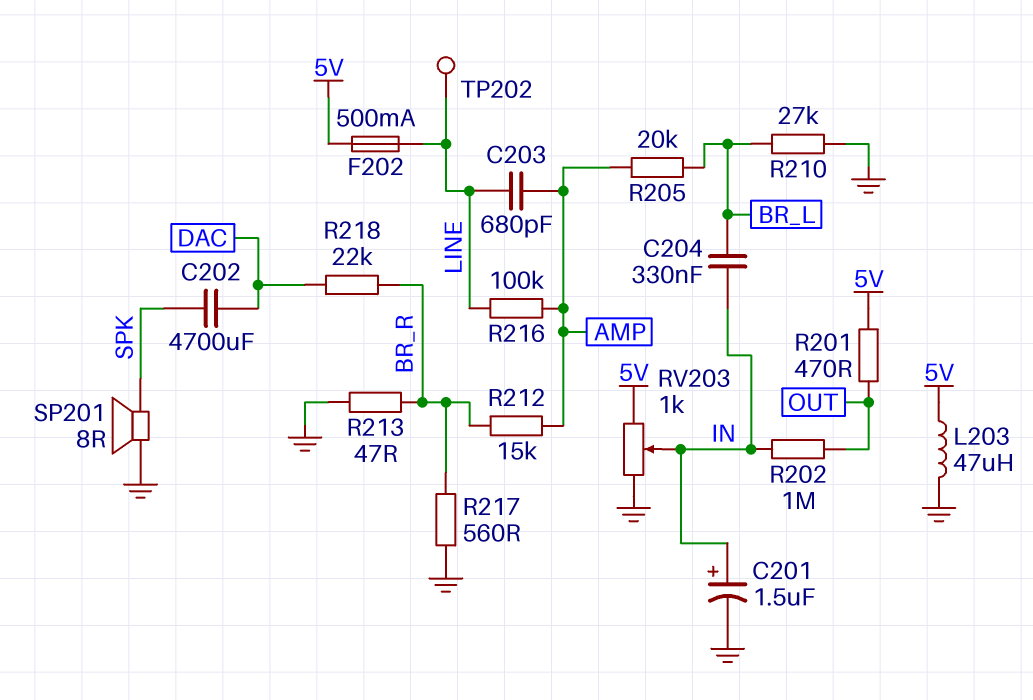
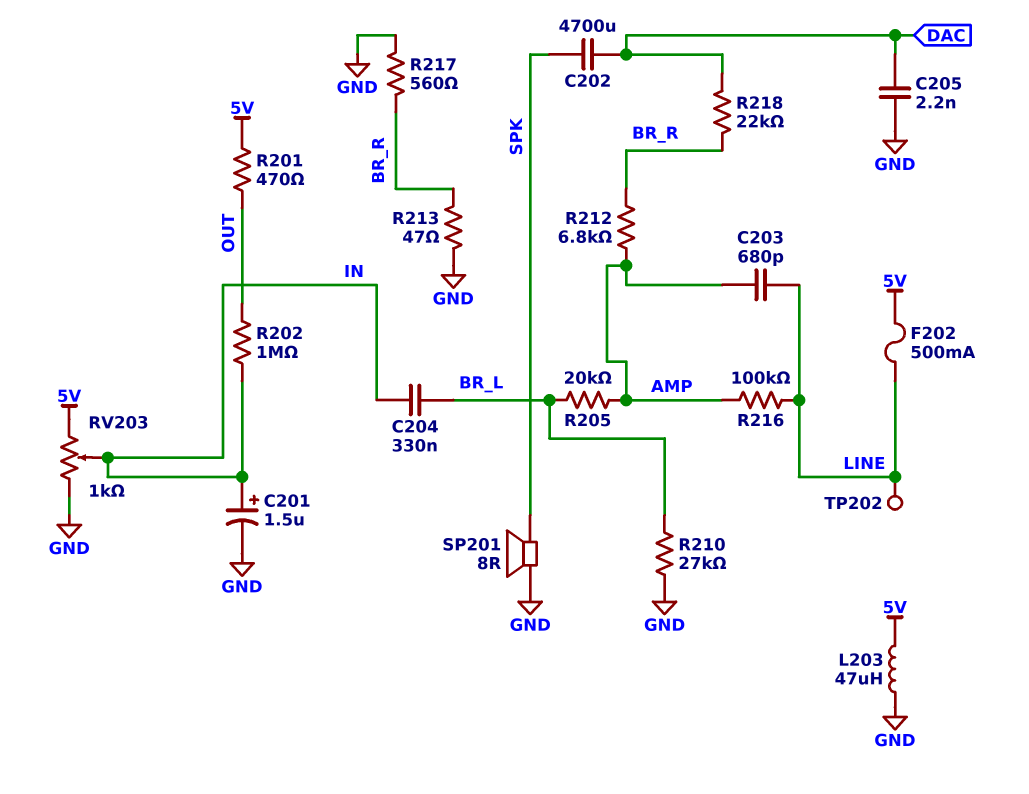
C205: none -> 2.2nF (DAC, GND)
R212: 15k (AMP, BR_R) -> 6.8k (AMP, BR_R)

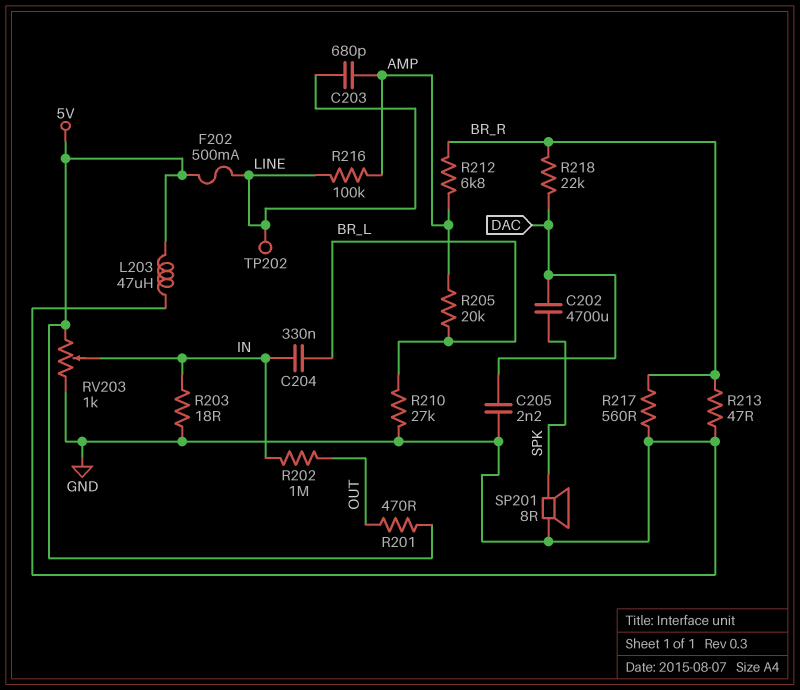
C201: 1.5uF (plus IN, minus GND) -> none
R203: none -> 18 (GND, IN)

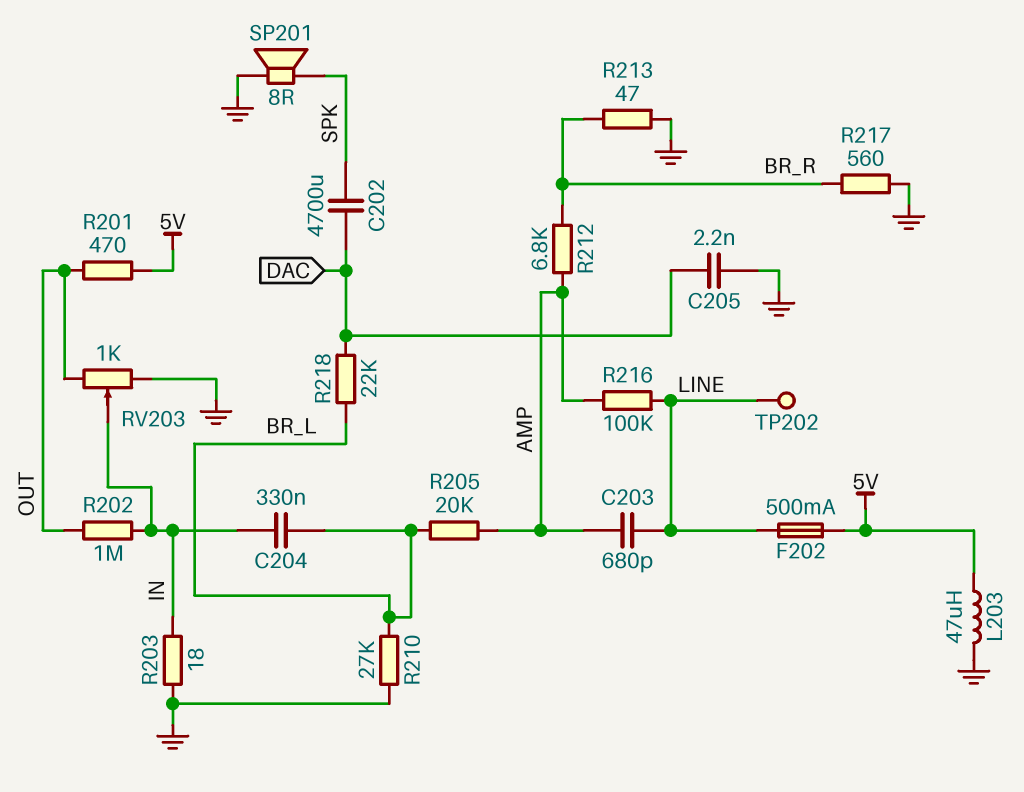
R218: 22k (BR_R, DAC) -> 22k (BR_L, DAC)
RV203: 1k (5V, GND, wiper IN) -> 1k (GND, OUT, wiper IN)

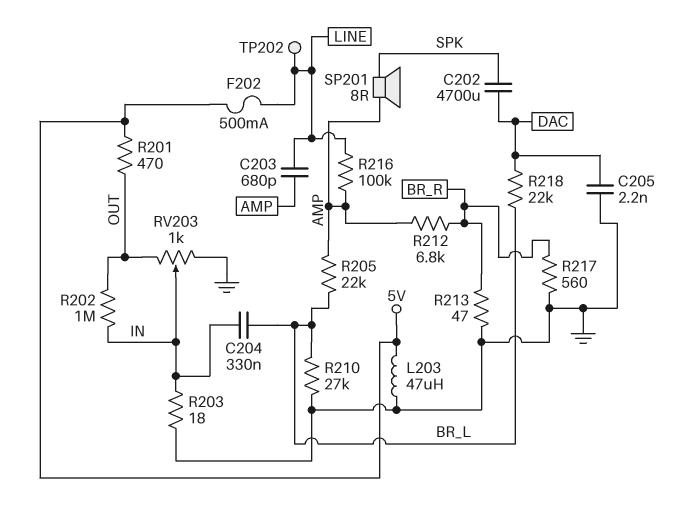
R205: 20k (AMP, BR_L) -> 22k (AMP, BR_L)
SP201: speaker 8R (GND, SPK) -> speaker 8R (AMP, SPK)

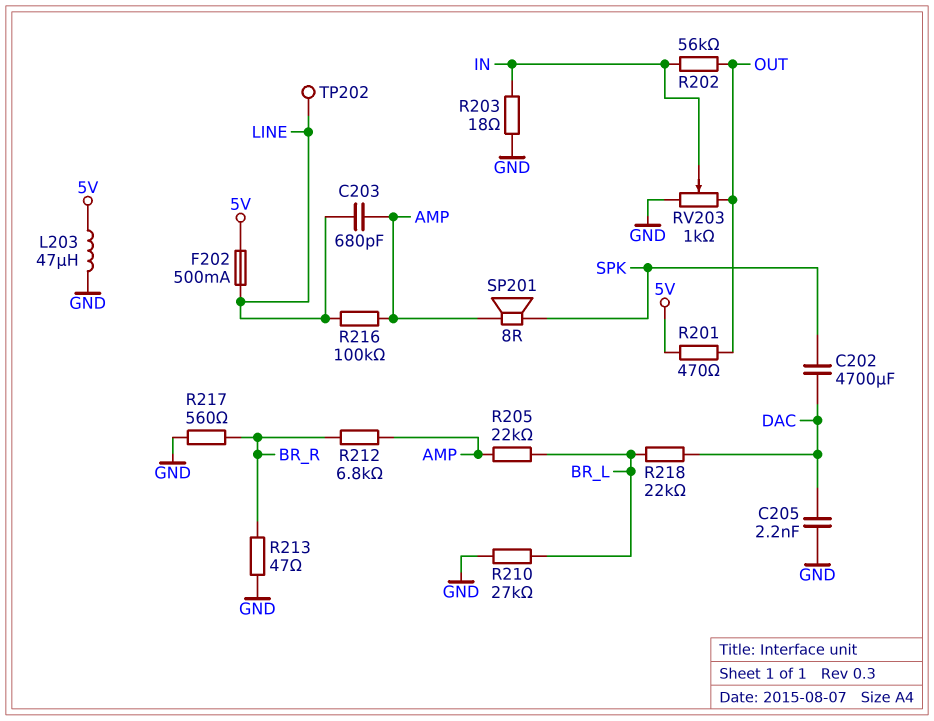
C204: 330nF (BR_L, IN) -> none
R202: 1M (IN, OUT) -> 56k (IN, OUT)

